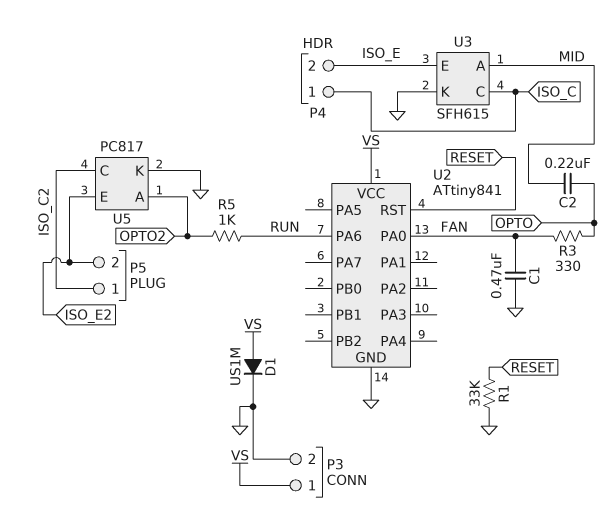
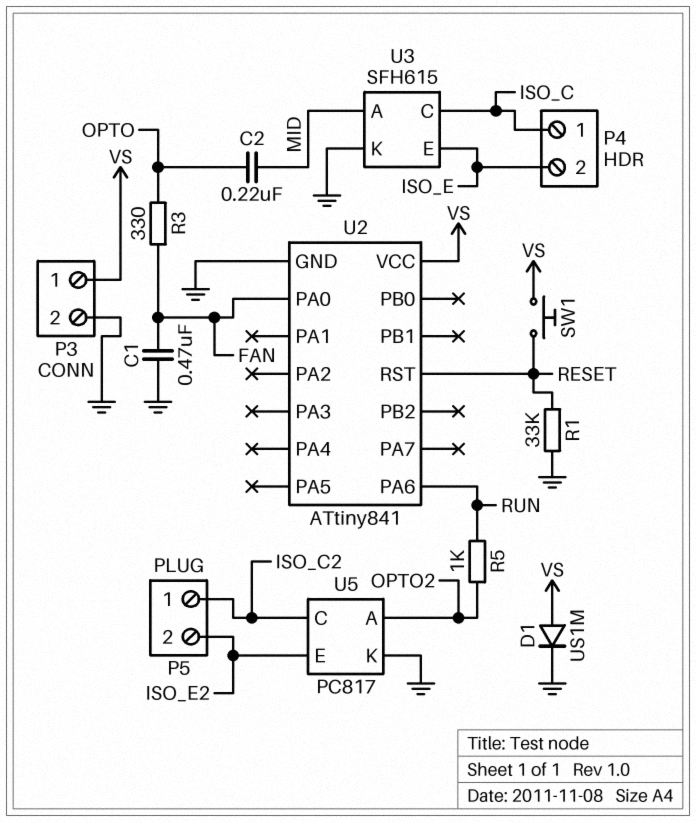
SW1: none -> button (RESET, VS)

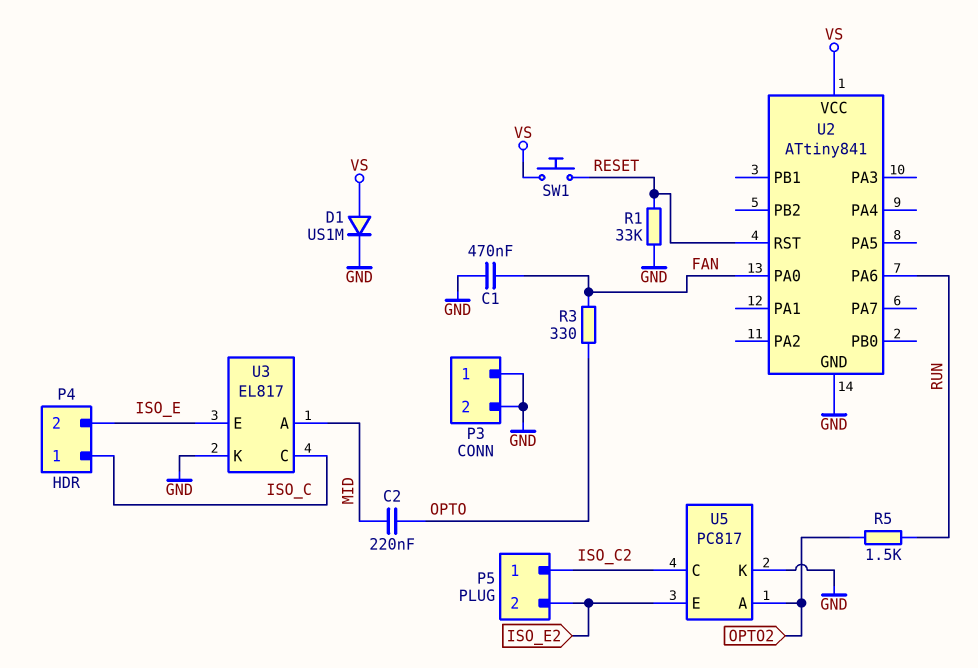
P3 pin 1: VS -> GND
R5: 1k (OPTO2, RUN) -> 1.5k (OPTO2, RUN)
U3: SFH615 -> EL817

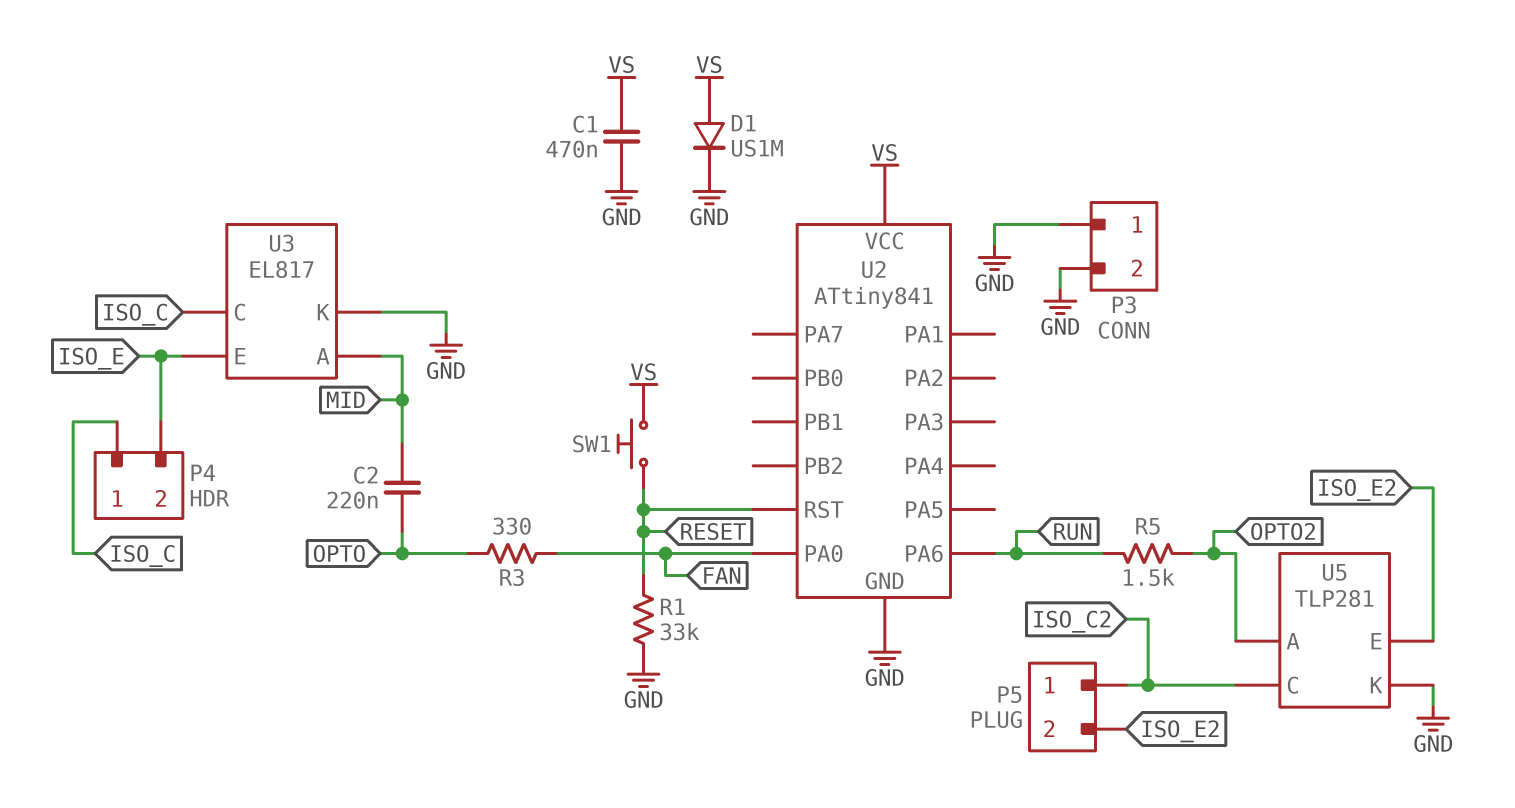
C1: 470nF (FAN, GND) -> 470nF (GND, VS)
U5: PC817 -> TLP281

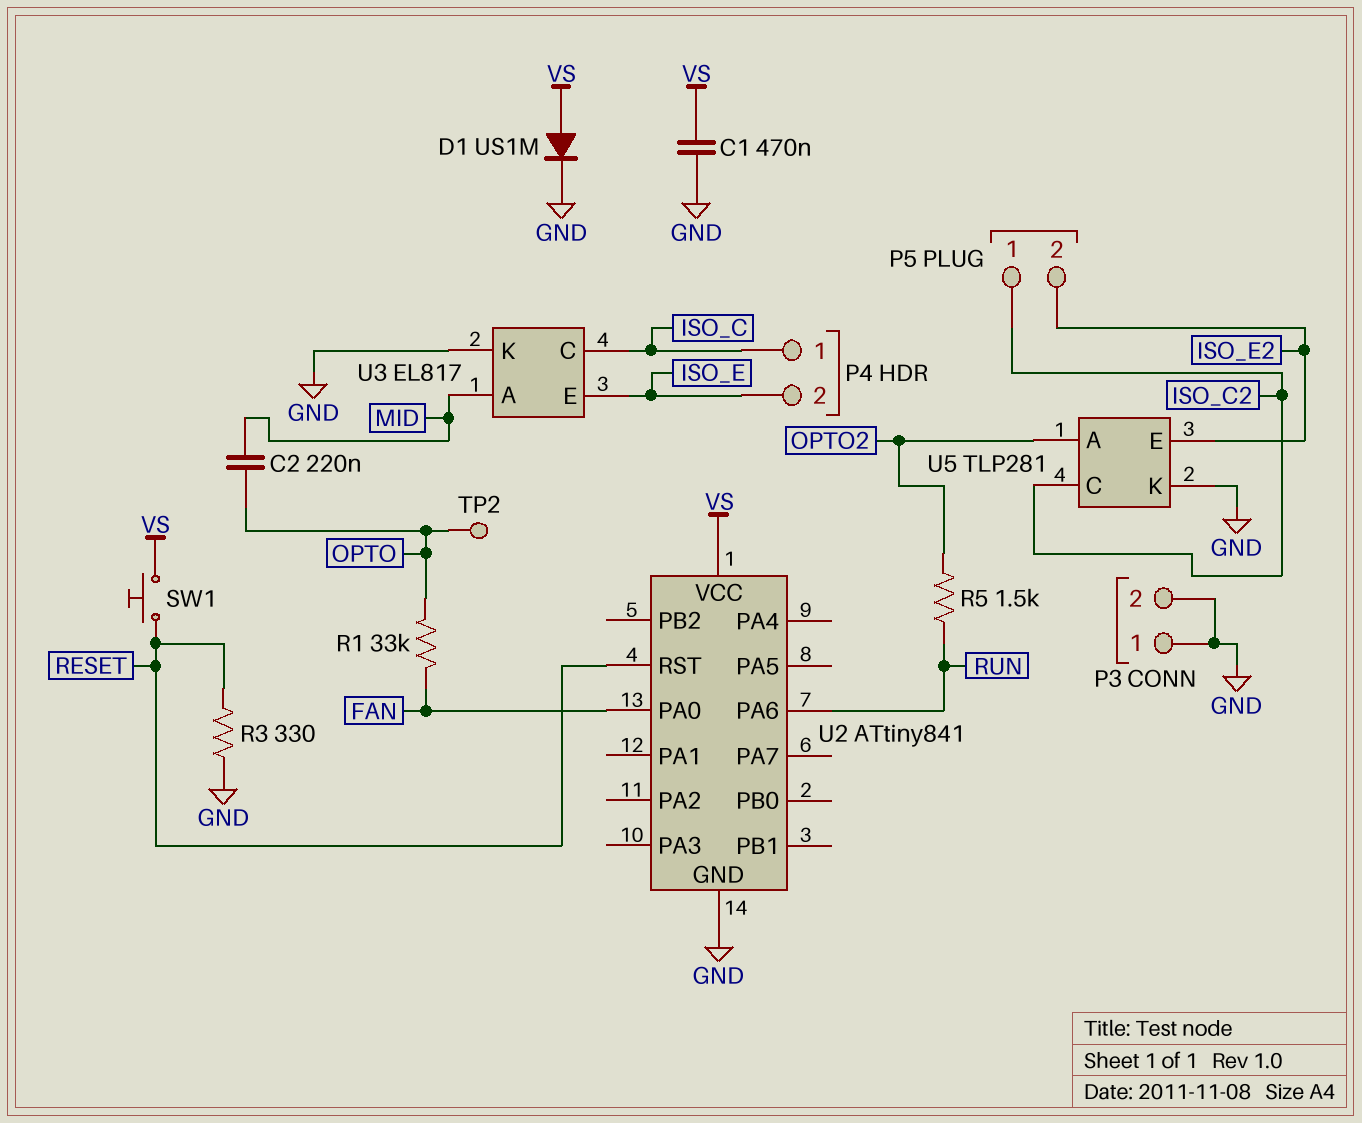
R1: 33k (GND, RESET) -> 33k (FAN, OPTO)
R3: 330 (FAN, OPTO) -> 330 (GND, RESET)
TP2: none -> test point (OPTO)

